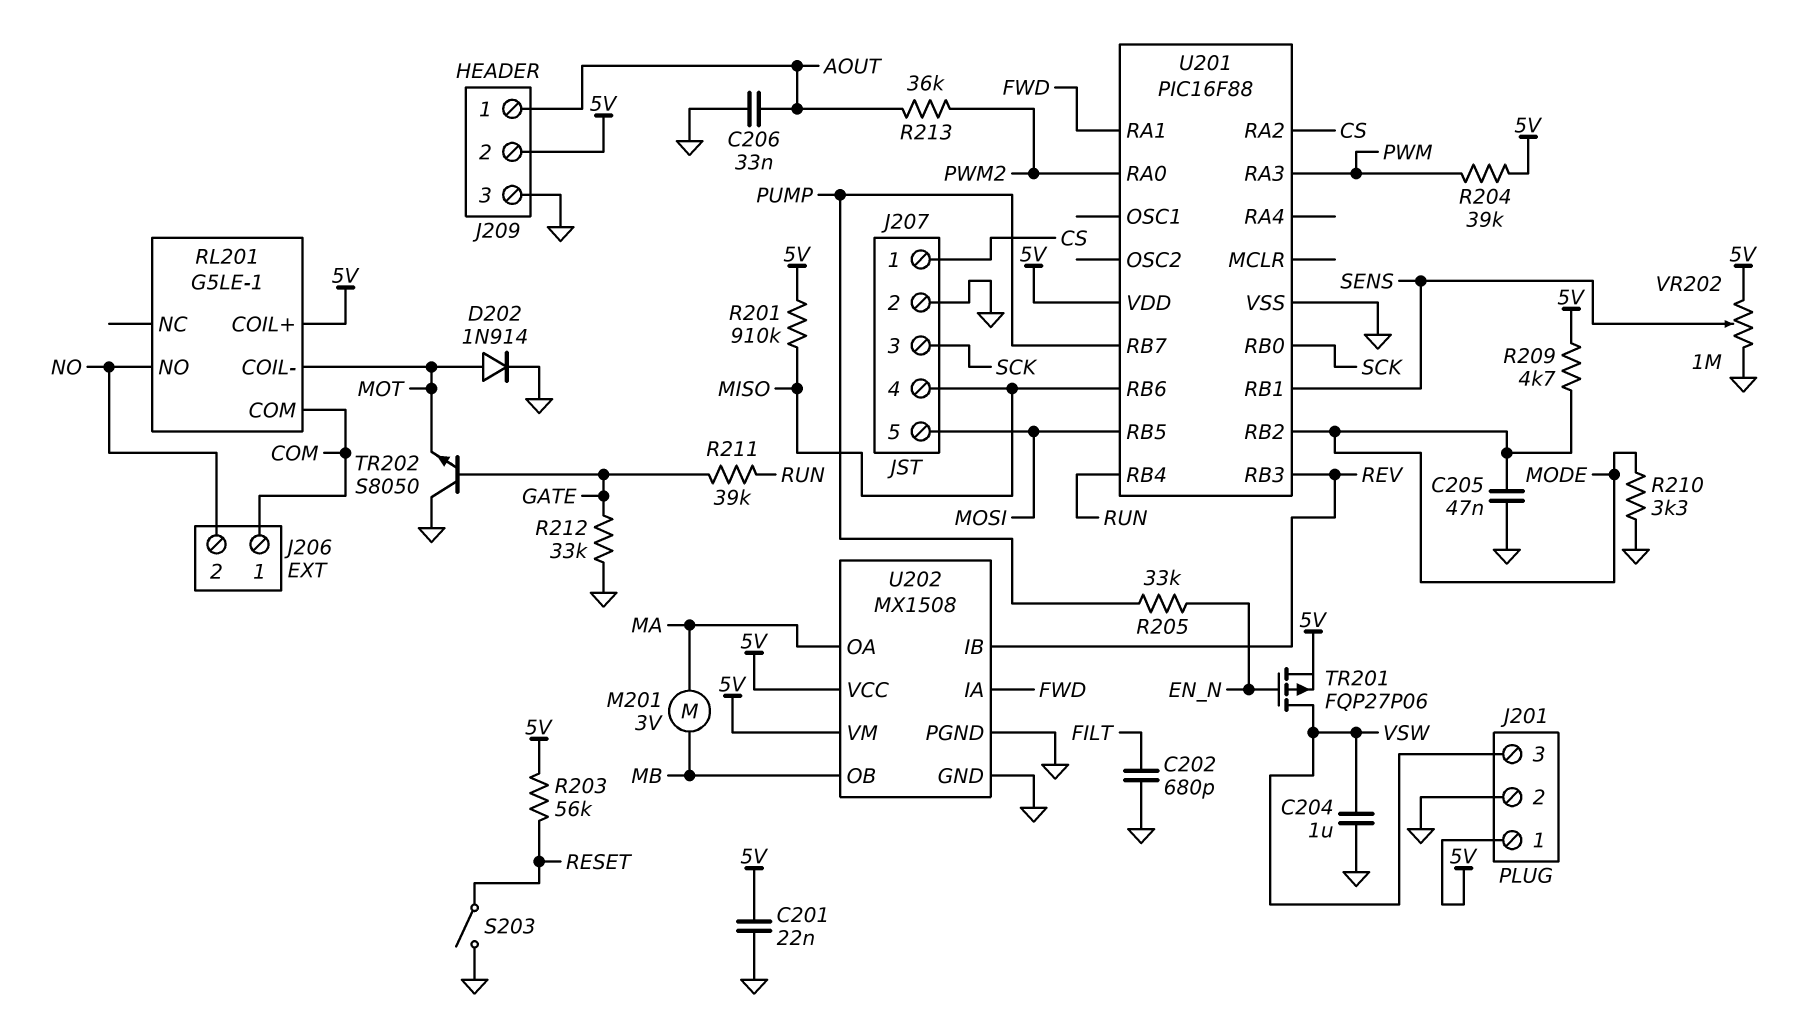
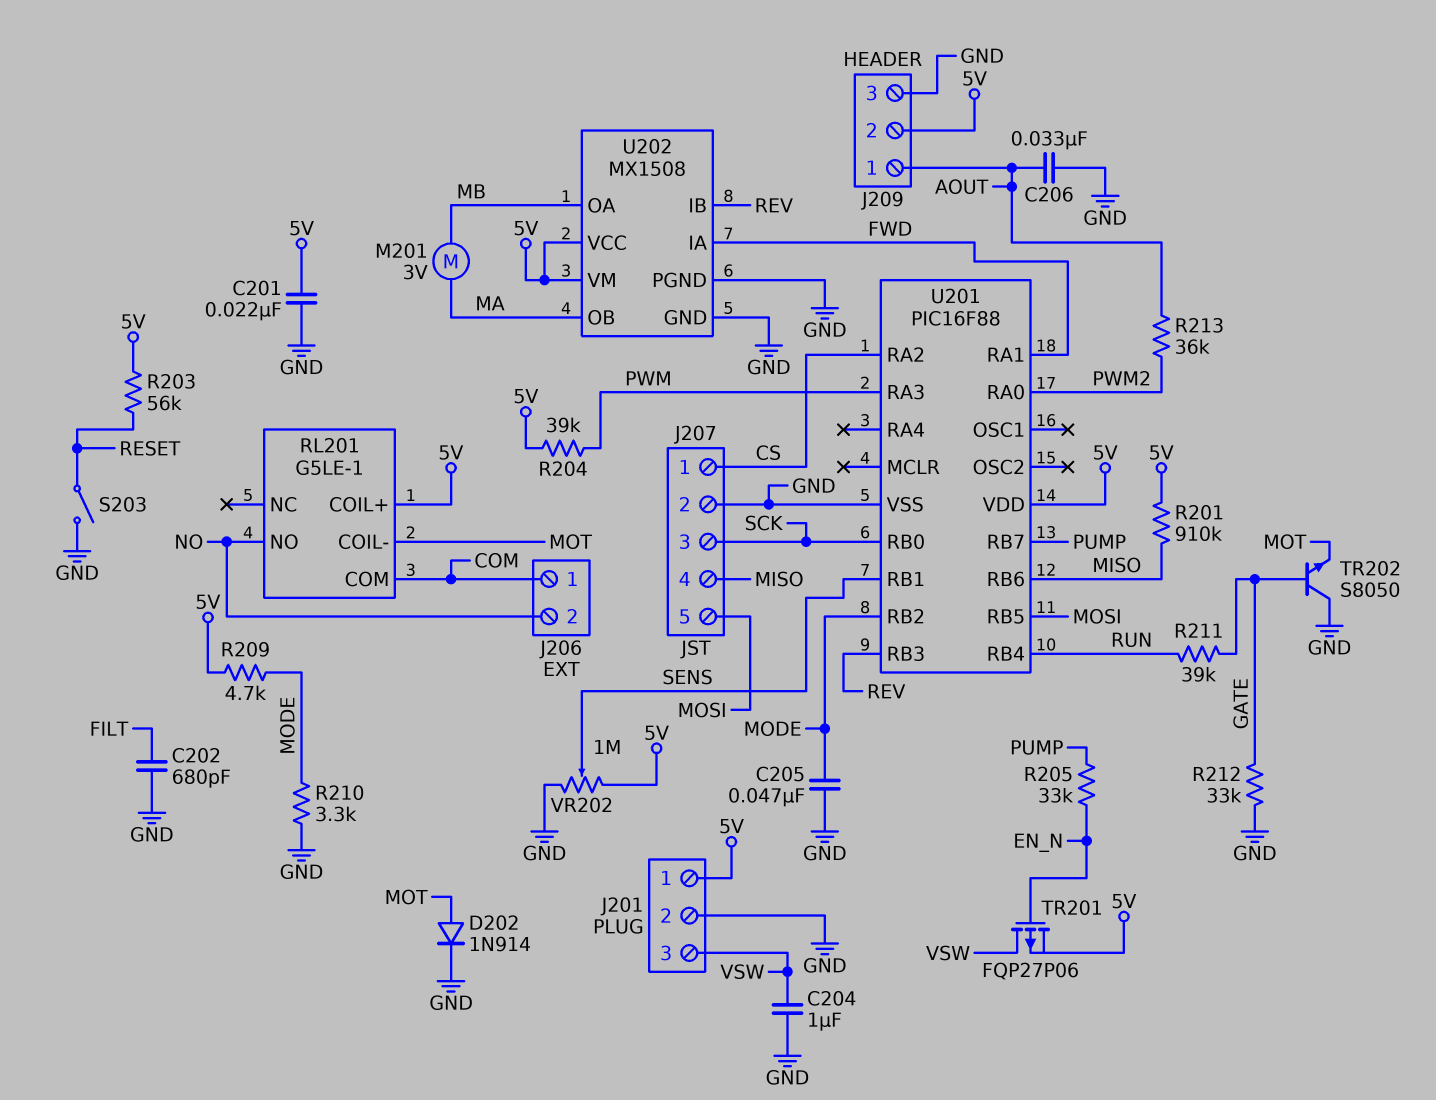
U202 pin OA: MA -> MB
U202 pin OB: MB -> MA

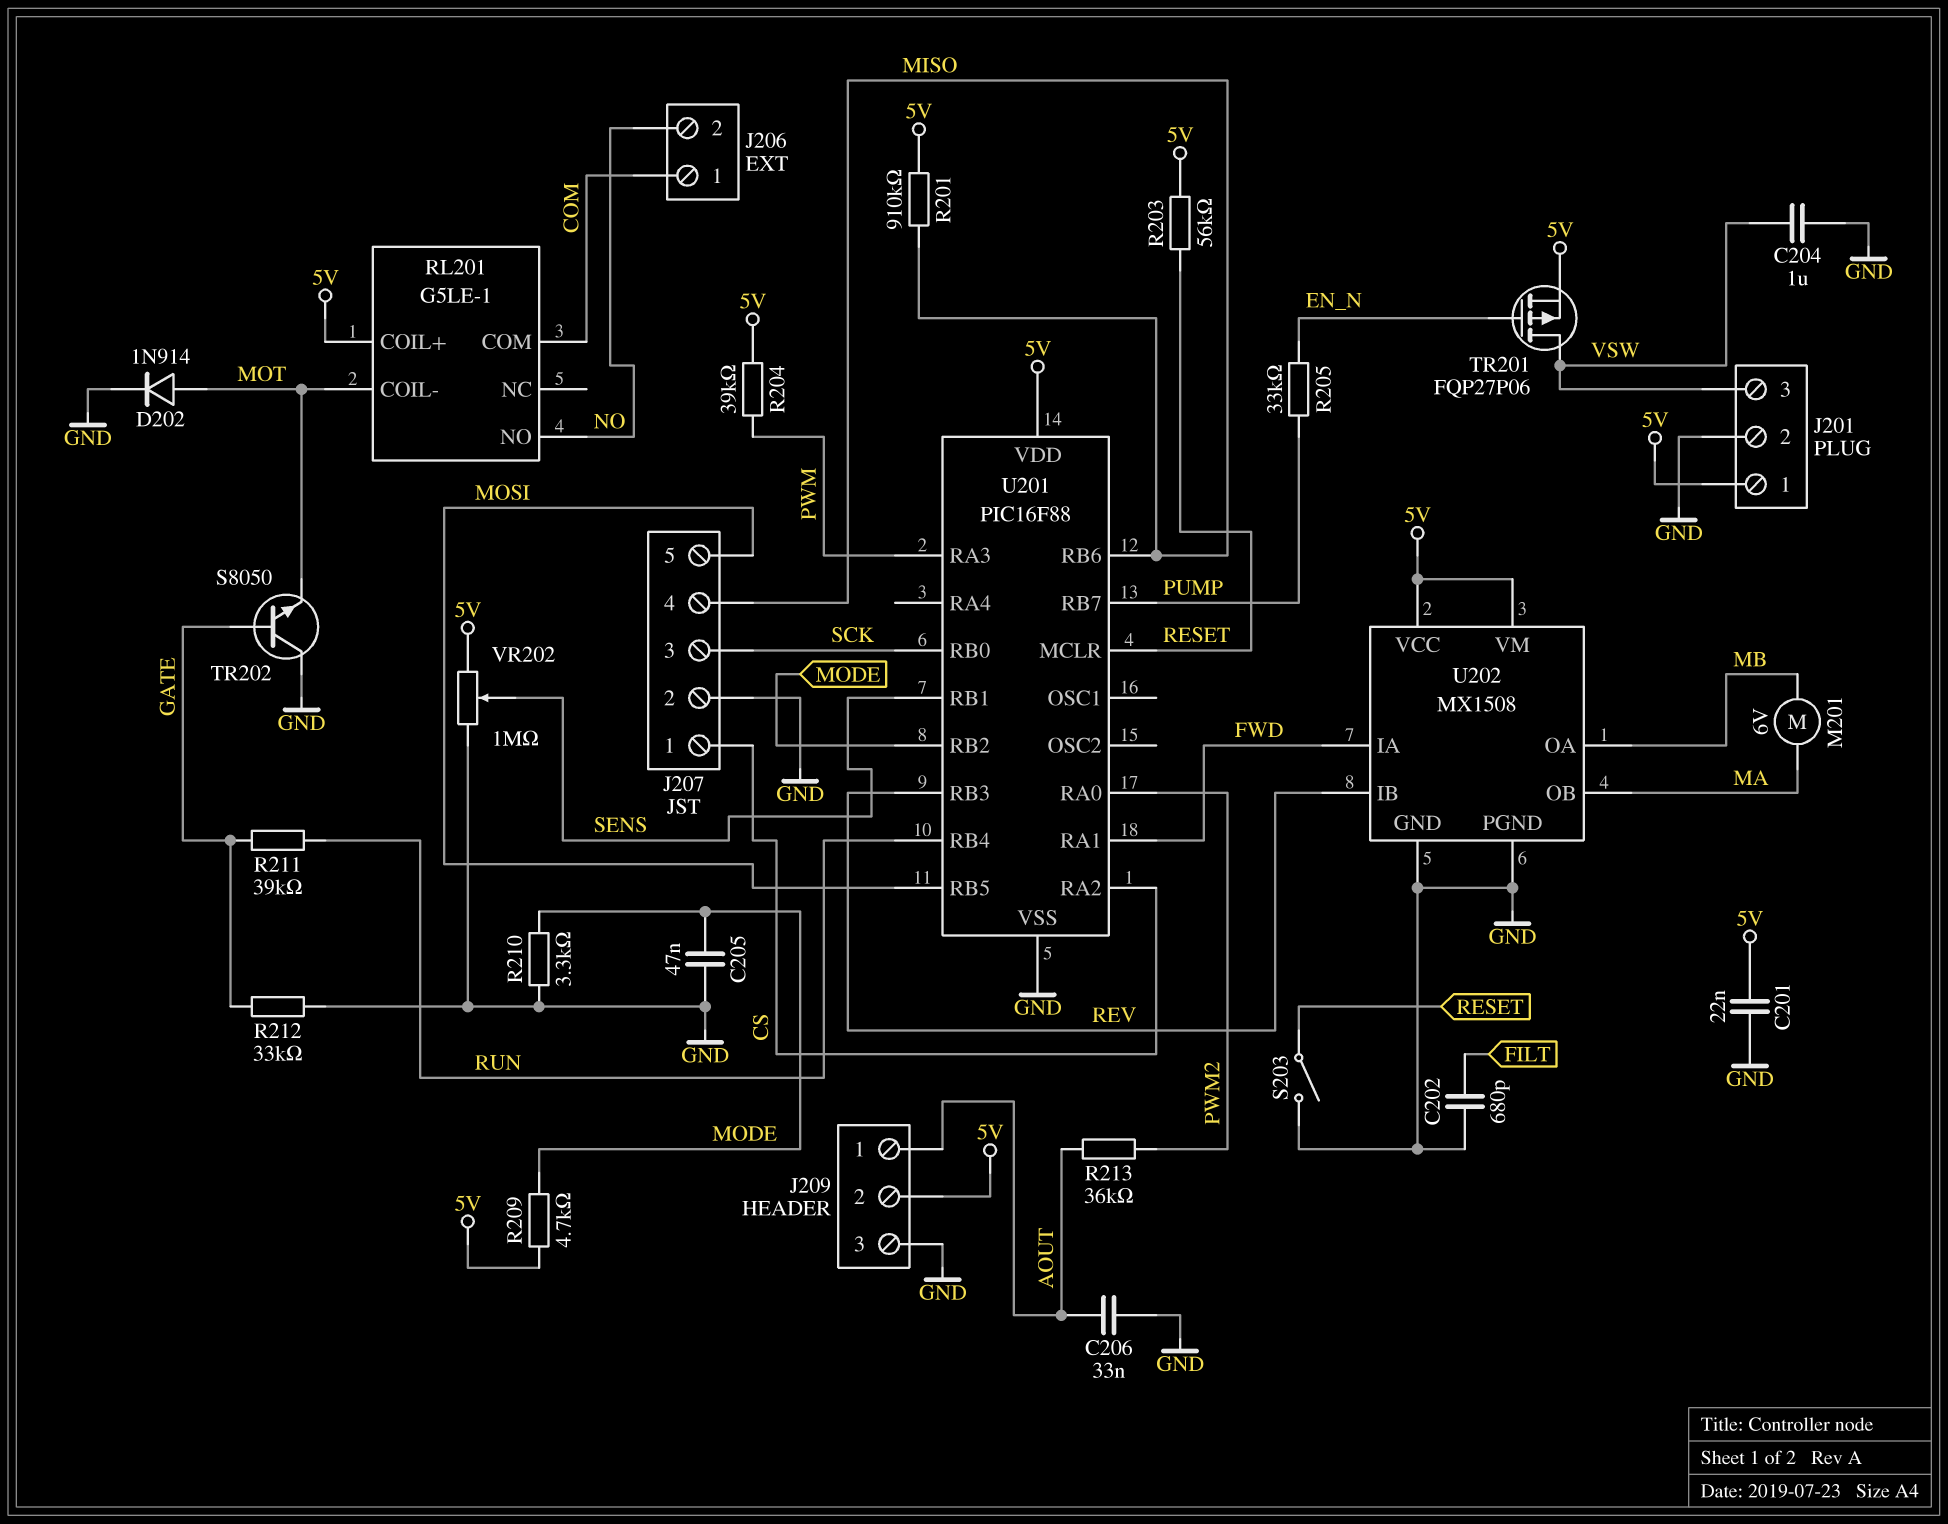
M201: motor 3V (MA, MB) -> motor 6V (MA, MB)
U201 pin MCLR: none -> RESET

